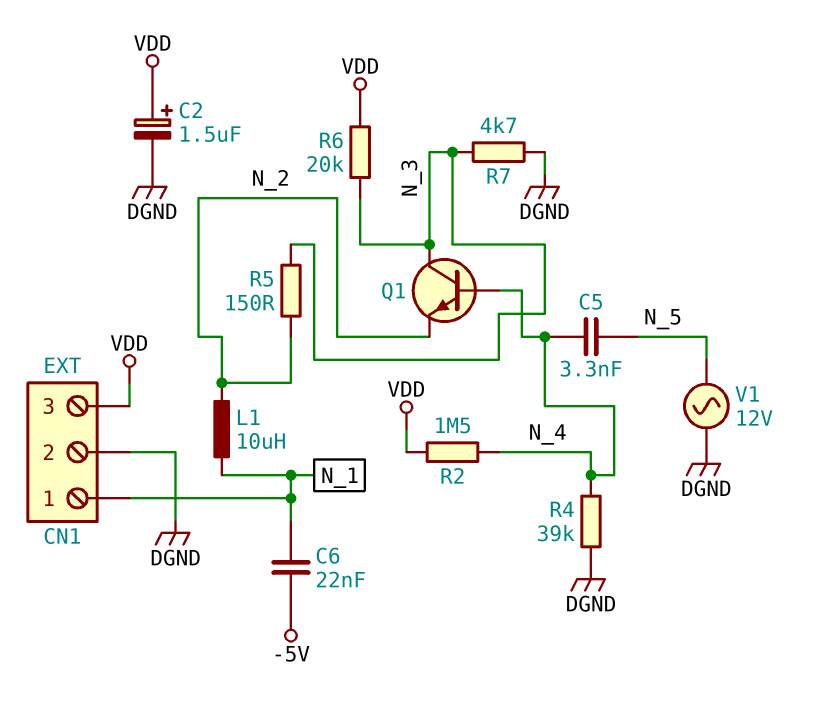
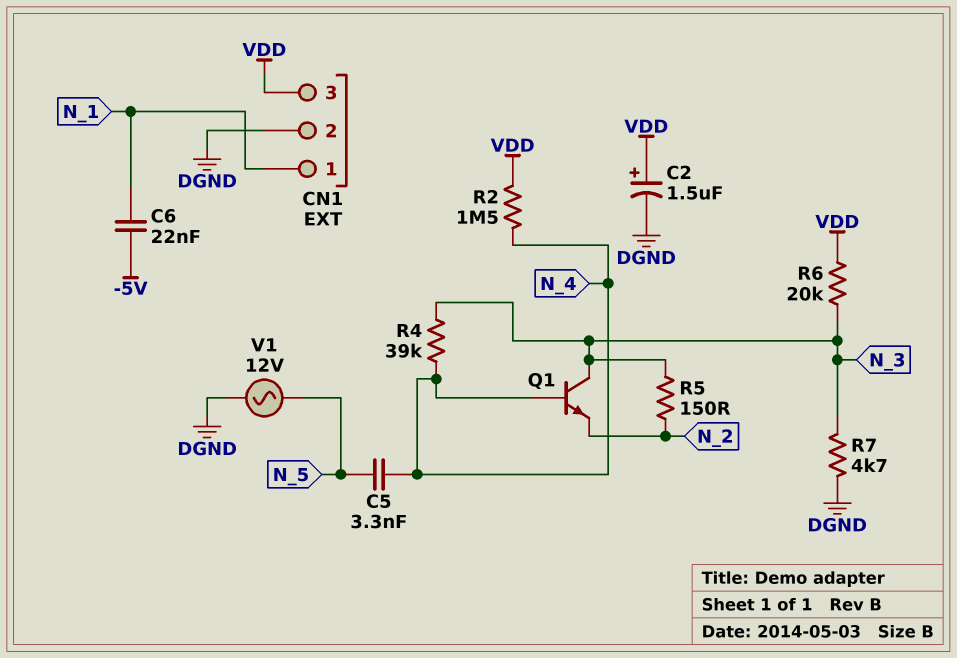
L1: 10uH (N_1, N_2) -> none
R4: 39k (DGND, N_4) -> 39k (N_3, N_4)

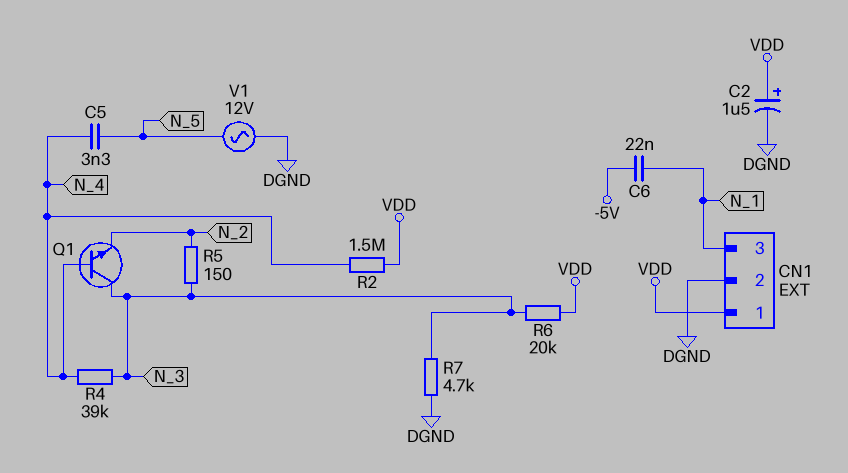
CN1 pin 1: N_1 -> VDD
CN1 pin 3: VDD -> N_1

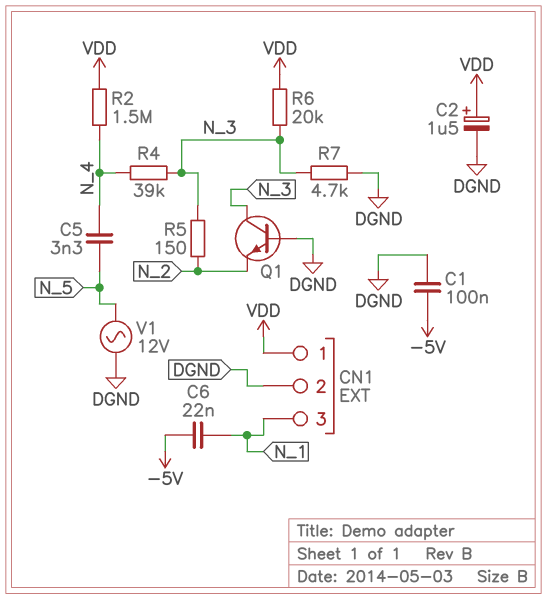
C1: none -> 100nF (-5V, DGND)
Q1: NPN (B N_4, C N_3, E N_2) -> NPN (B DGND, C N_3, E N_2)

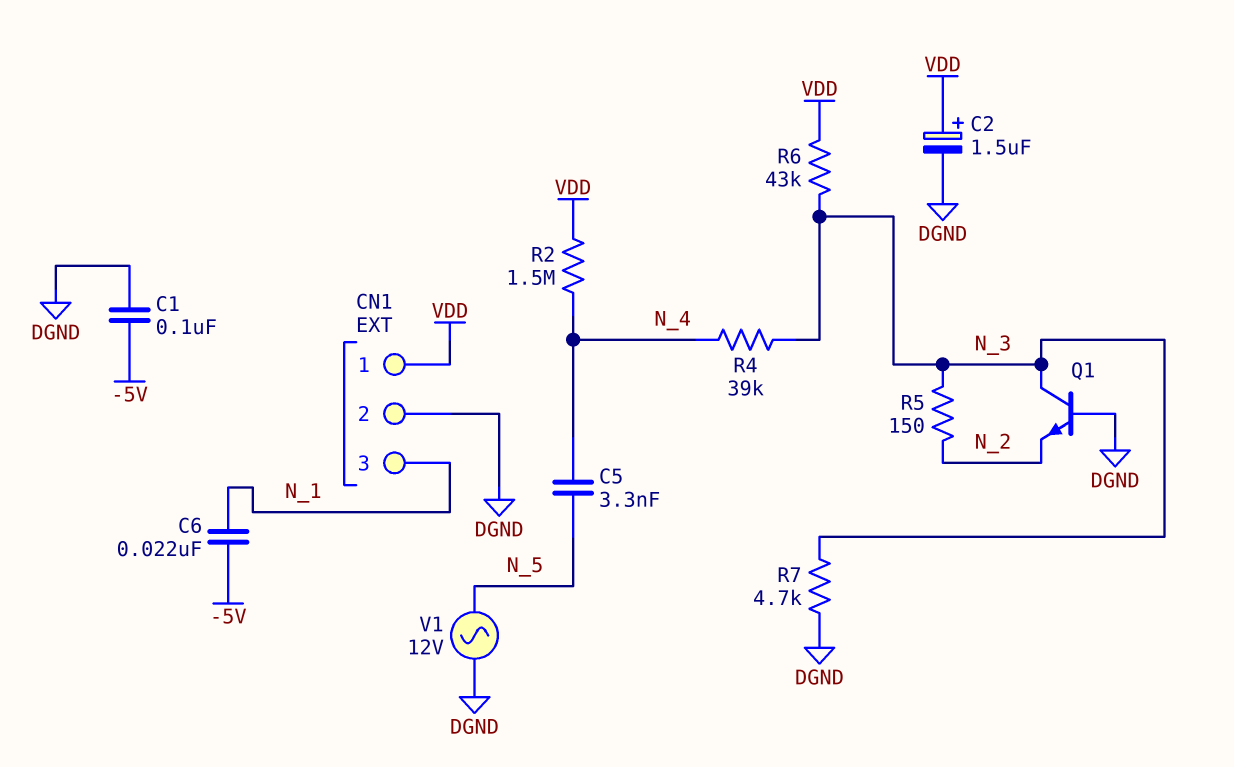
R6: 20k (N_3, VDD) -> 43k (N_3, VDD)

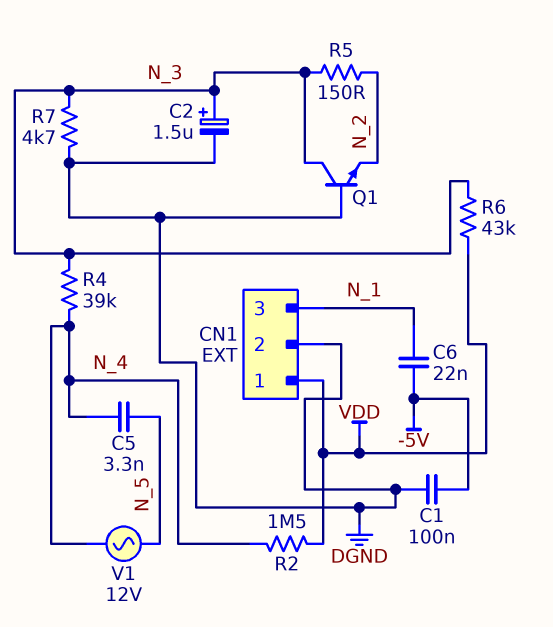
C2: 1.5uF (plus VDD, minus DGND) -> 1.5uF (plus N_3, minus DGND)
V1: AC 12V (DGND, N_5) -> AC 12V (N_4, N_5)

